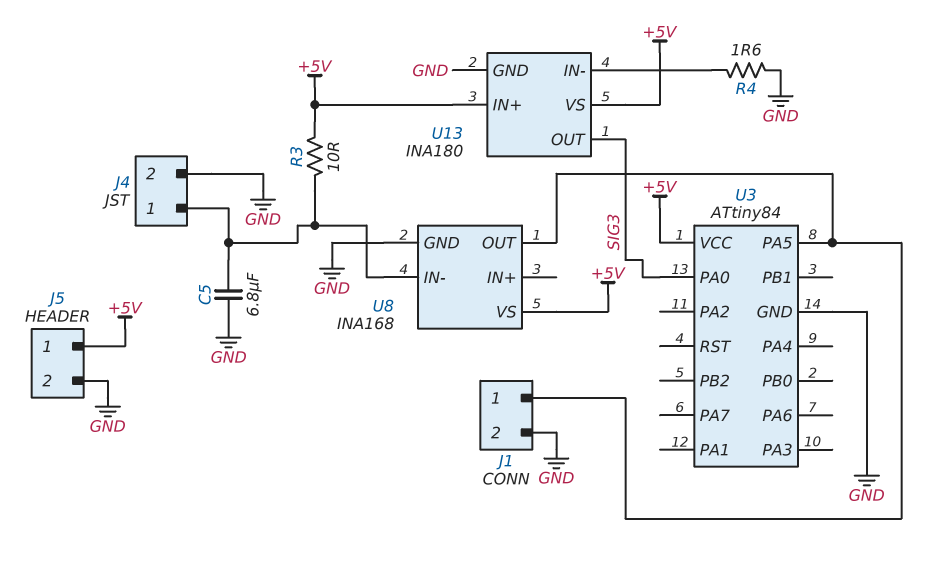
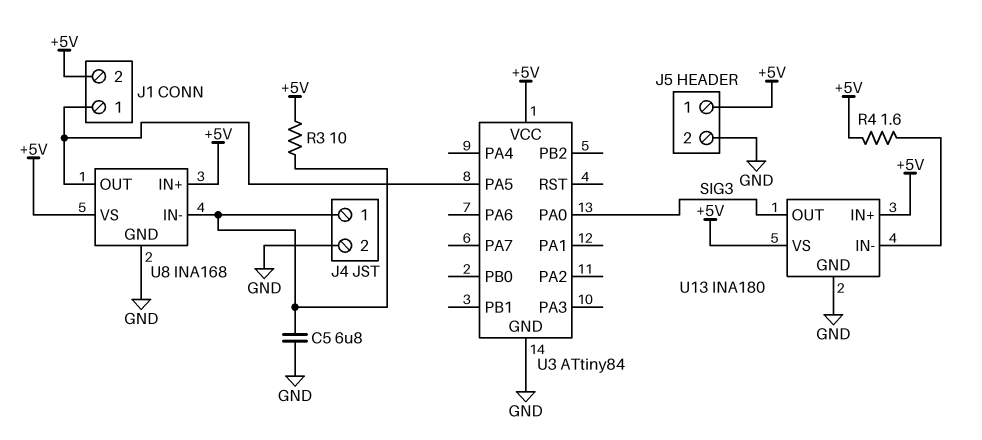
J1 pin 2: GND -> +5V
R4: 1.6 (GND, U13/IN-) -> 1.6 (+5V, U13/IN-)
U8 pin IN+: none -> +5V

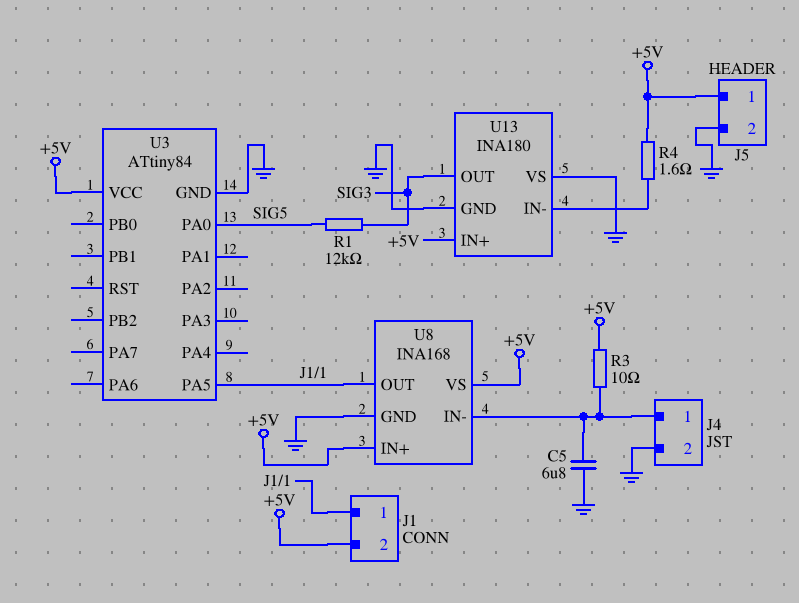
R1: none -> 12k (SIG3, SIG5)
U3 pin PA0: SIG3 -> SIG5
U13 pin VS: +5V -> GND

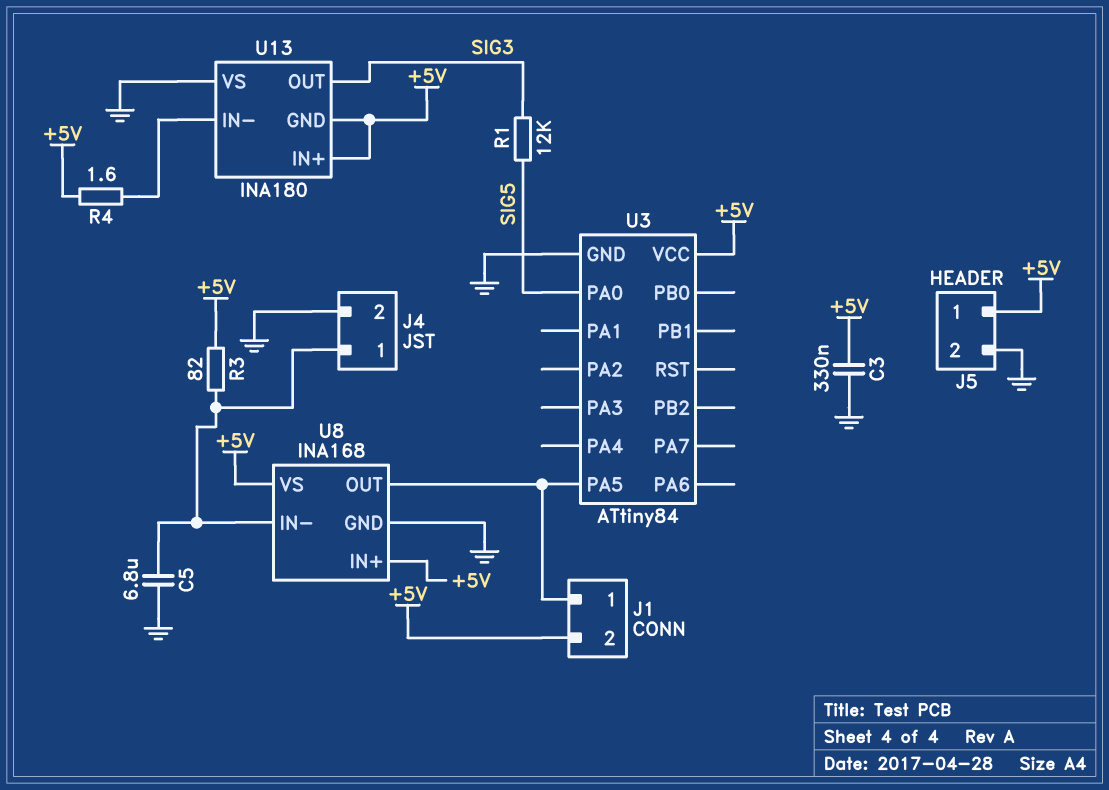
C3: none -> 330nF (+5V, GND)
R3: 10 (+5V, J4/1) -> 82 (+5V, J4/1)
U13 pin GND: GND -> +5V

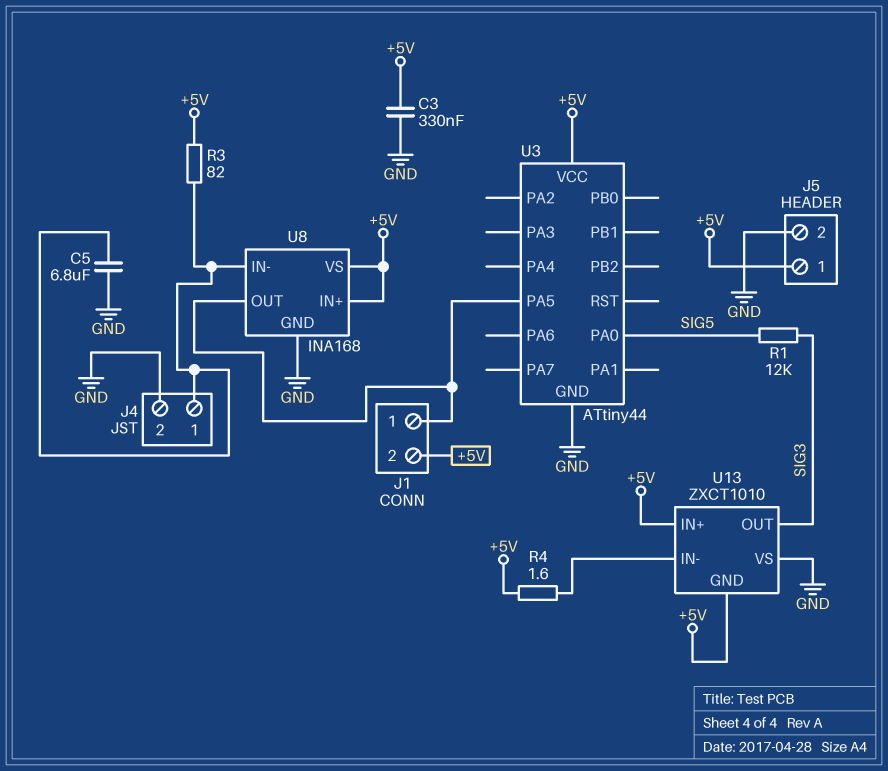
U3: ATtiny84 -> ATtiny44
U13: INA180 -> ZXCT1010

